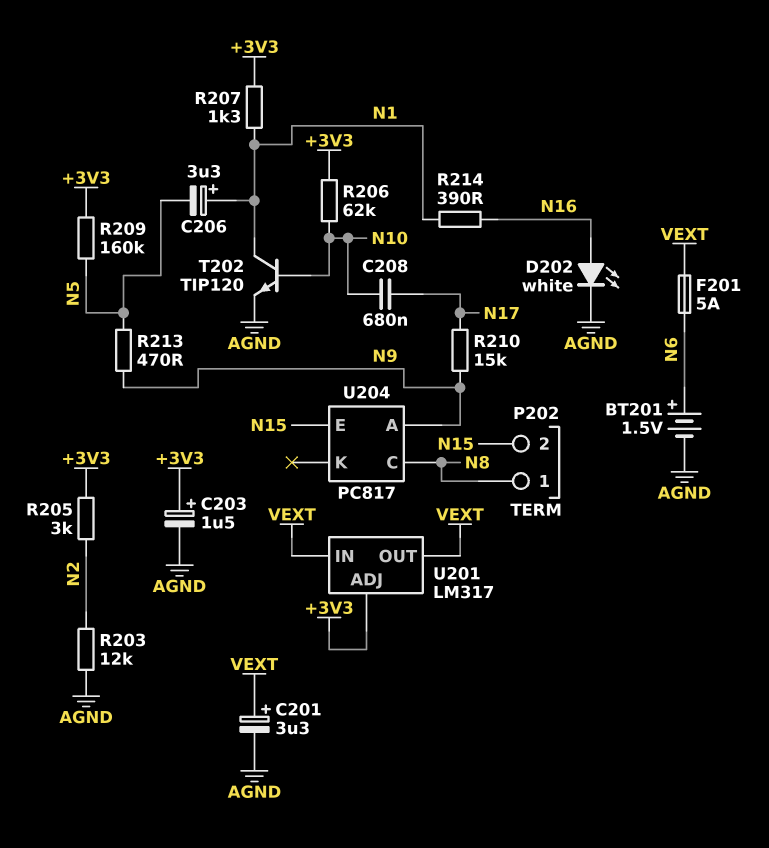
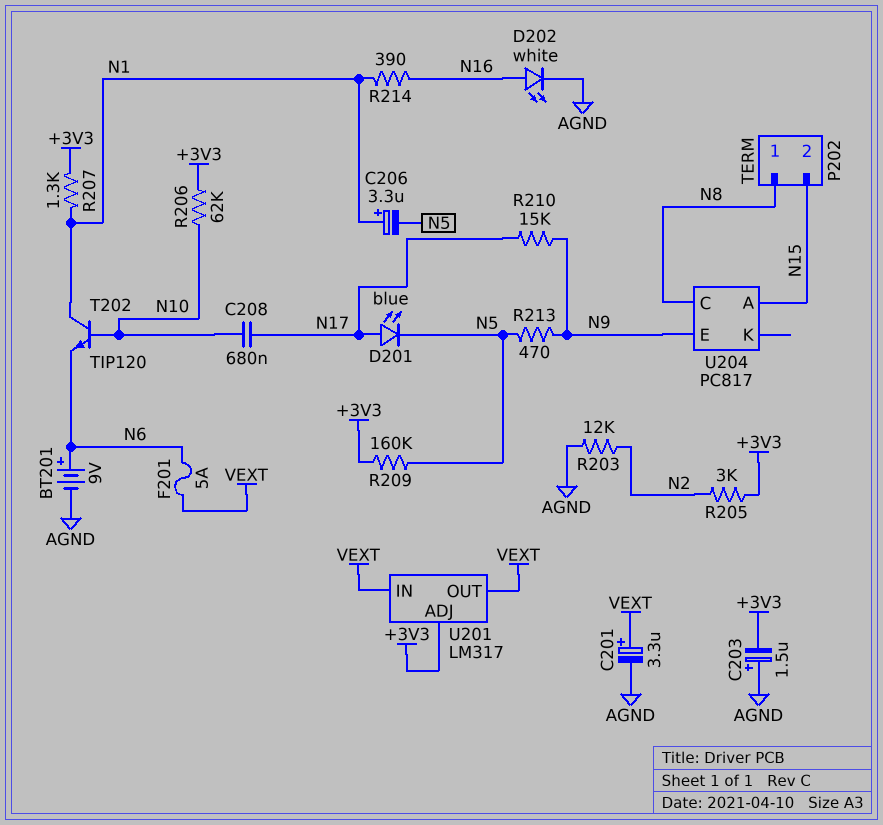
BT201: 1.5V (plus N6, minus AGND) -> 9V (plus N6, minus AGND)
C203: 1.5uF (plus +3V3, minus AGND) -> 1.5uF (plus AGND, minus +3V3)
D201: none -> LED blue (A N17, K N5)
T202: NPN TIP120 (B N10, C N1, E AGND) -> NPN TIP120 (B N10, C N1, E N6)
U204 pin A: N9 -> N15
U204 pin E: N15 -> N9

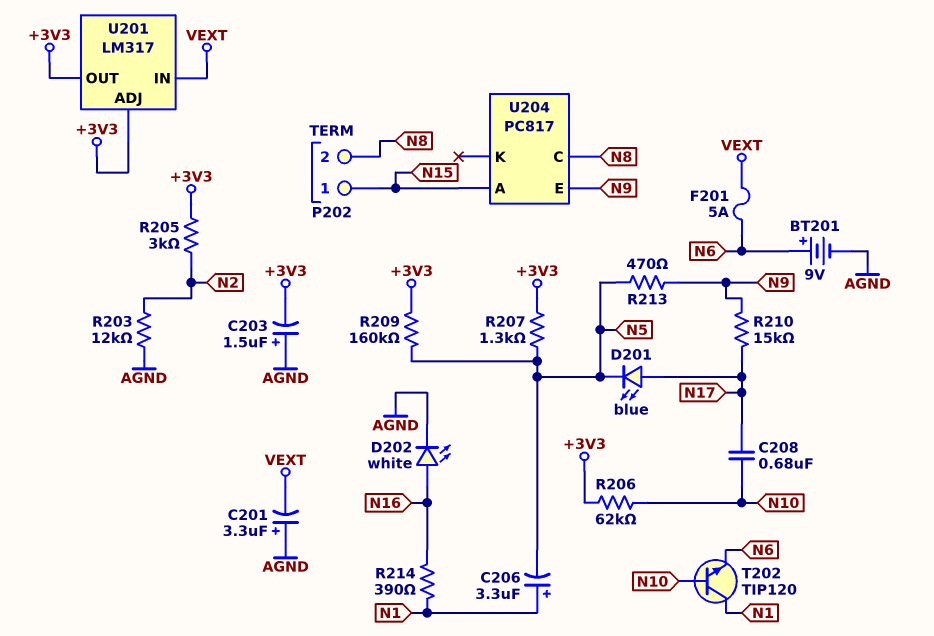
C201: 3.3uF (plus VEXT, minus AGND) -> 3.3uF (plus AGND, minus VEXT)
P202 pin 1: N8 -> N15
P202 pin 2: N15 -> N8
R207: 1.3k (+3V3, N1) -> 1.3k (+3V3, N5)
U201 pin OUT: VEXT -> +3V3

